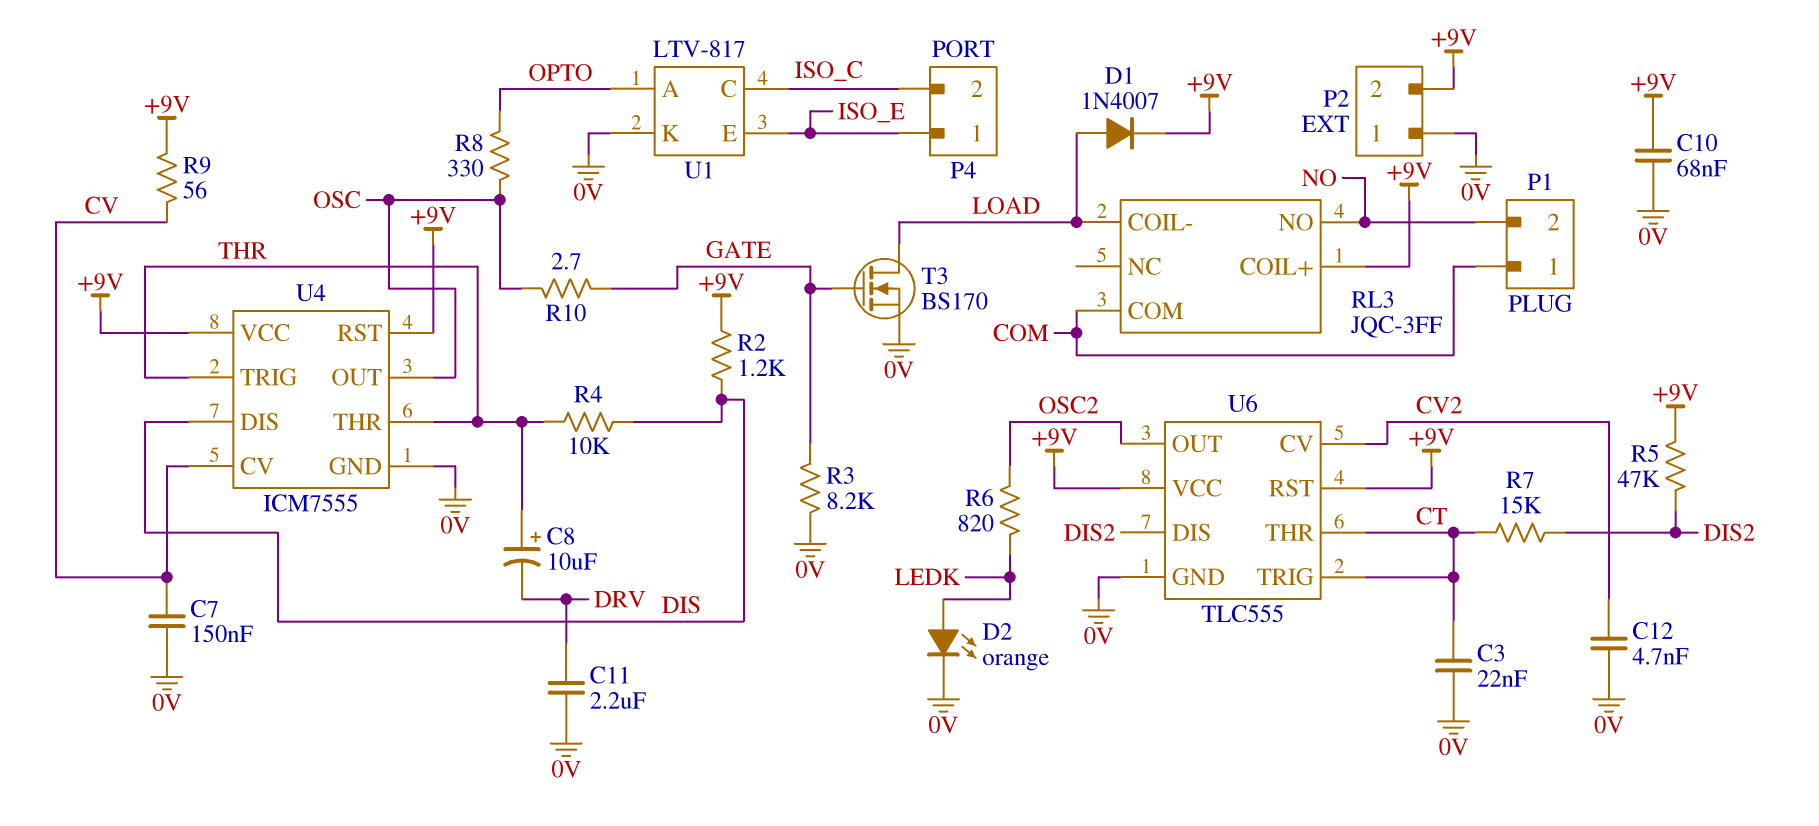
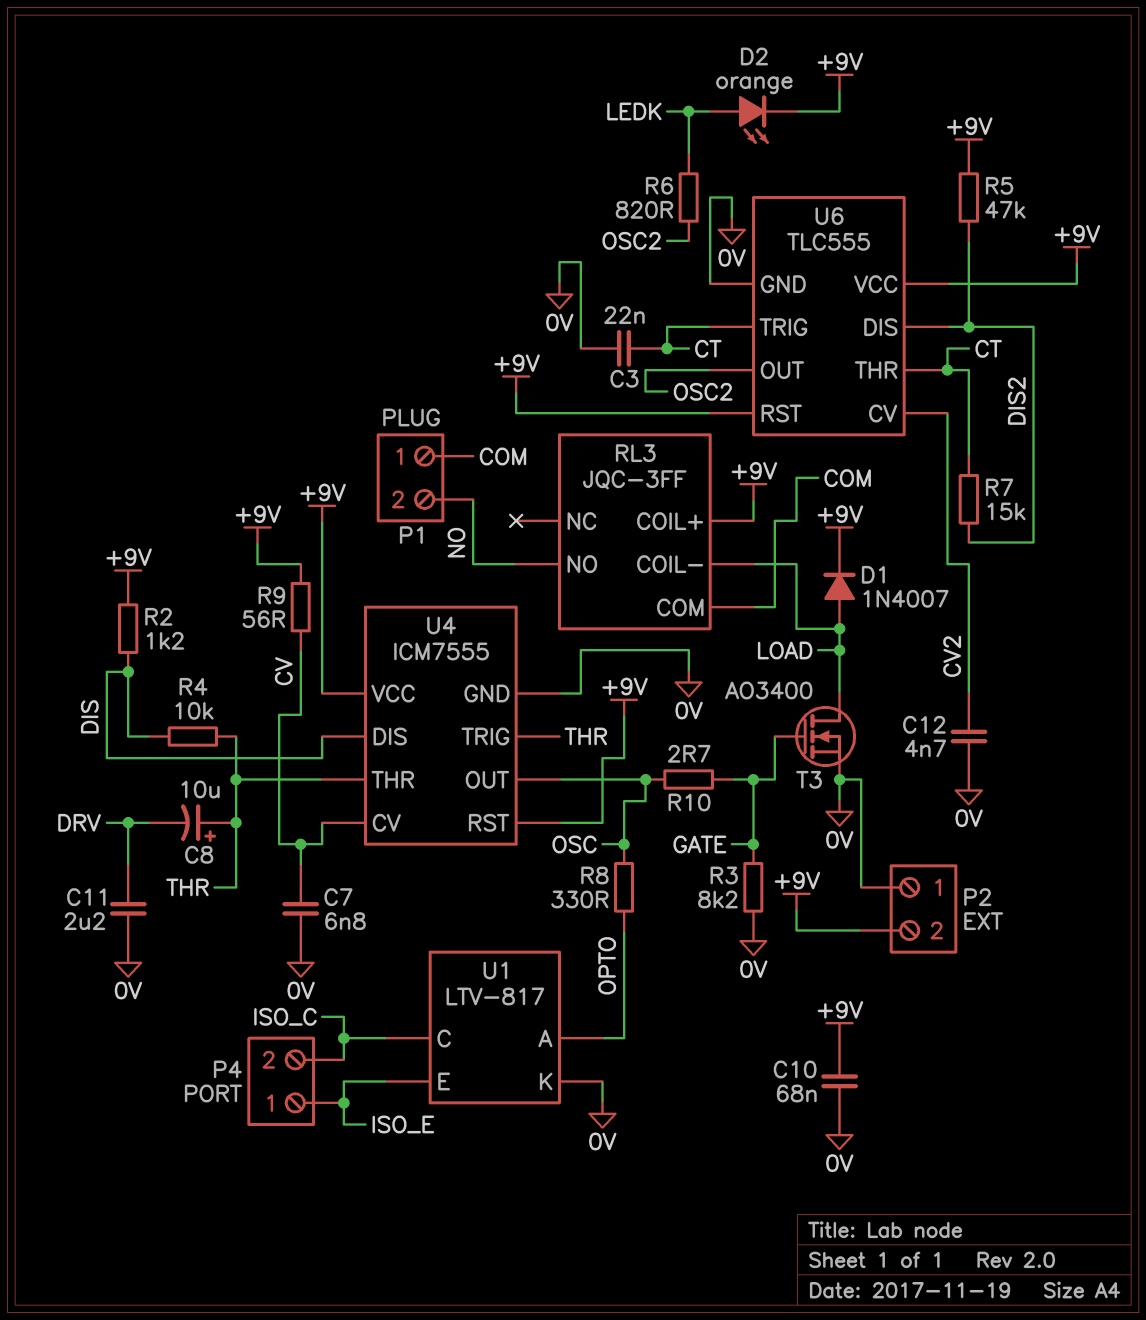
C7: 150nF (0V, CV) -> 6.8nF (0V, CV)
D2: LED orange (A LEDK, K 0V) -> LED orange (A LEDK, K +9V)
T3: NMOS BS170 (G GATE, D LOAD, S 0V) -> NMOS AO3400 (G GATE, D LOAD, S 0V)

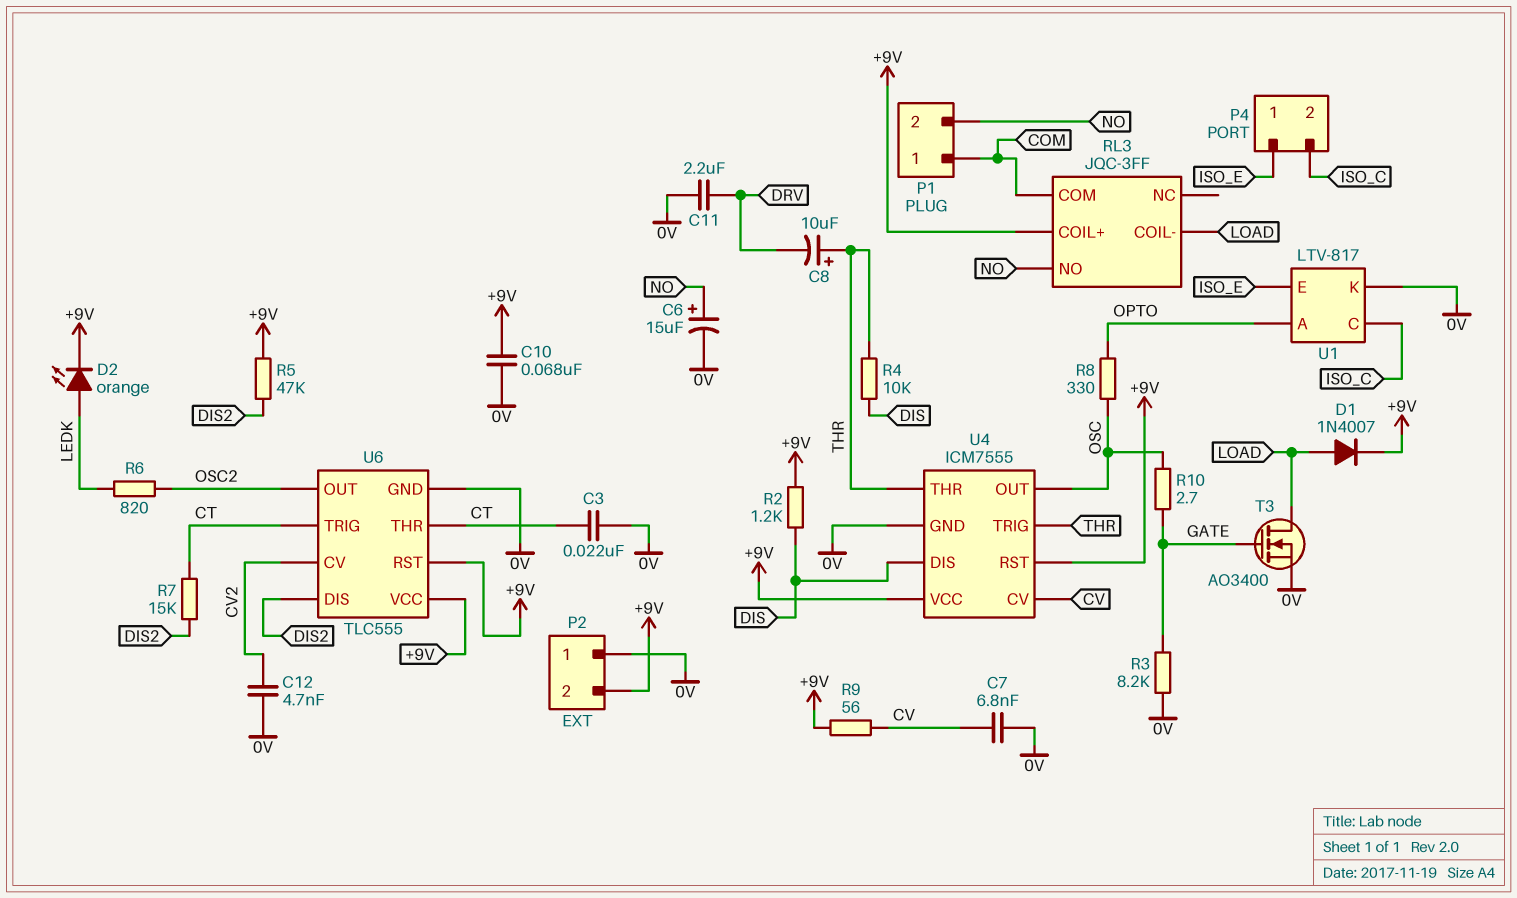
C6: none -> 15uF (plus NO, minus 0V)

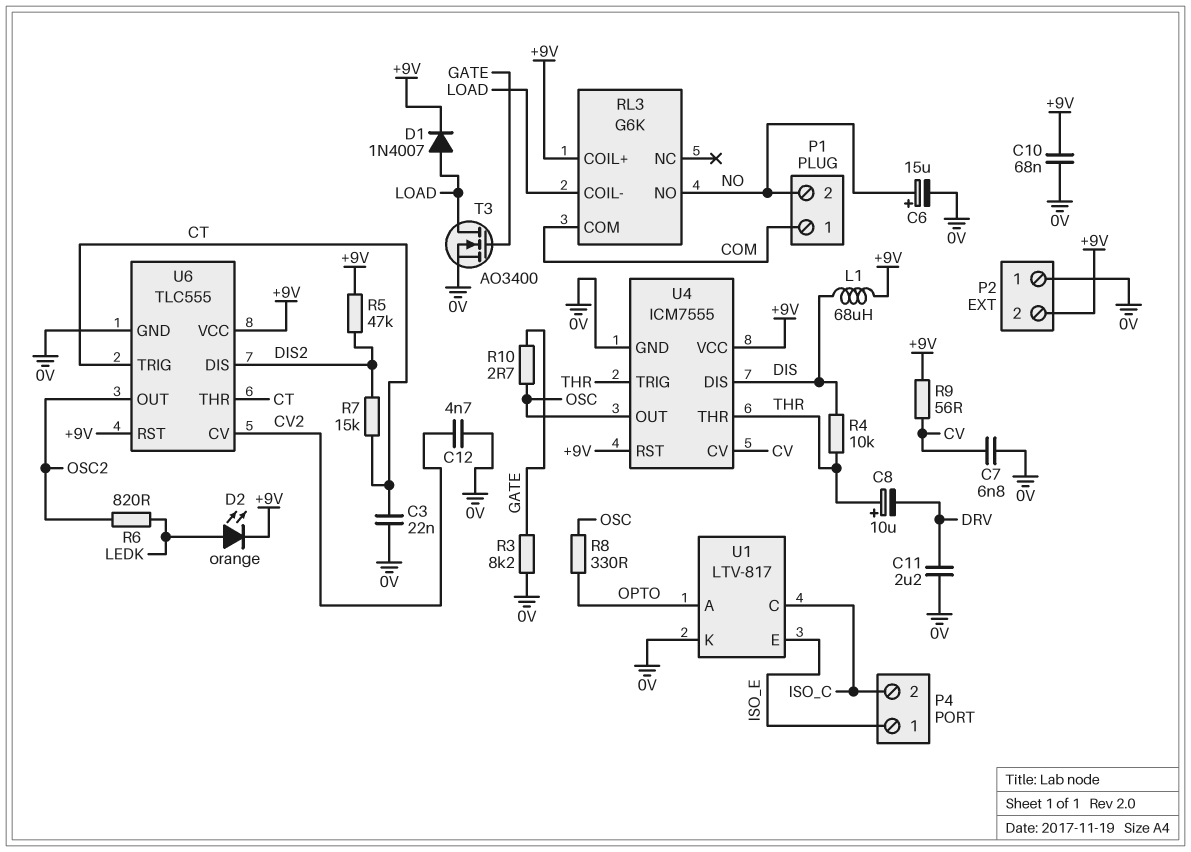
L1: none -> 68uH (+9V, DIS)
R2: 1.2k (+9V, DIS) -> none
RL3: JQC-3FF -> G6K

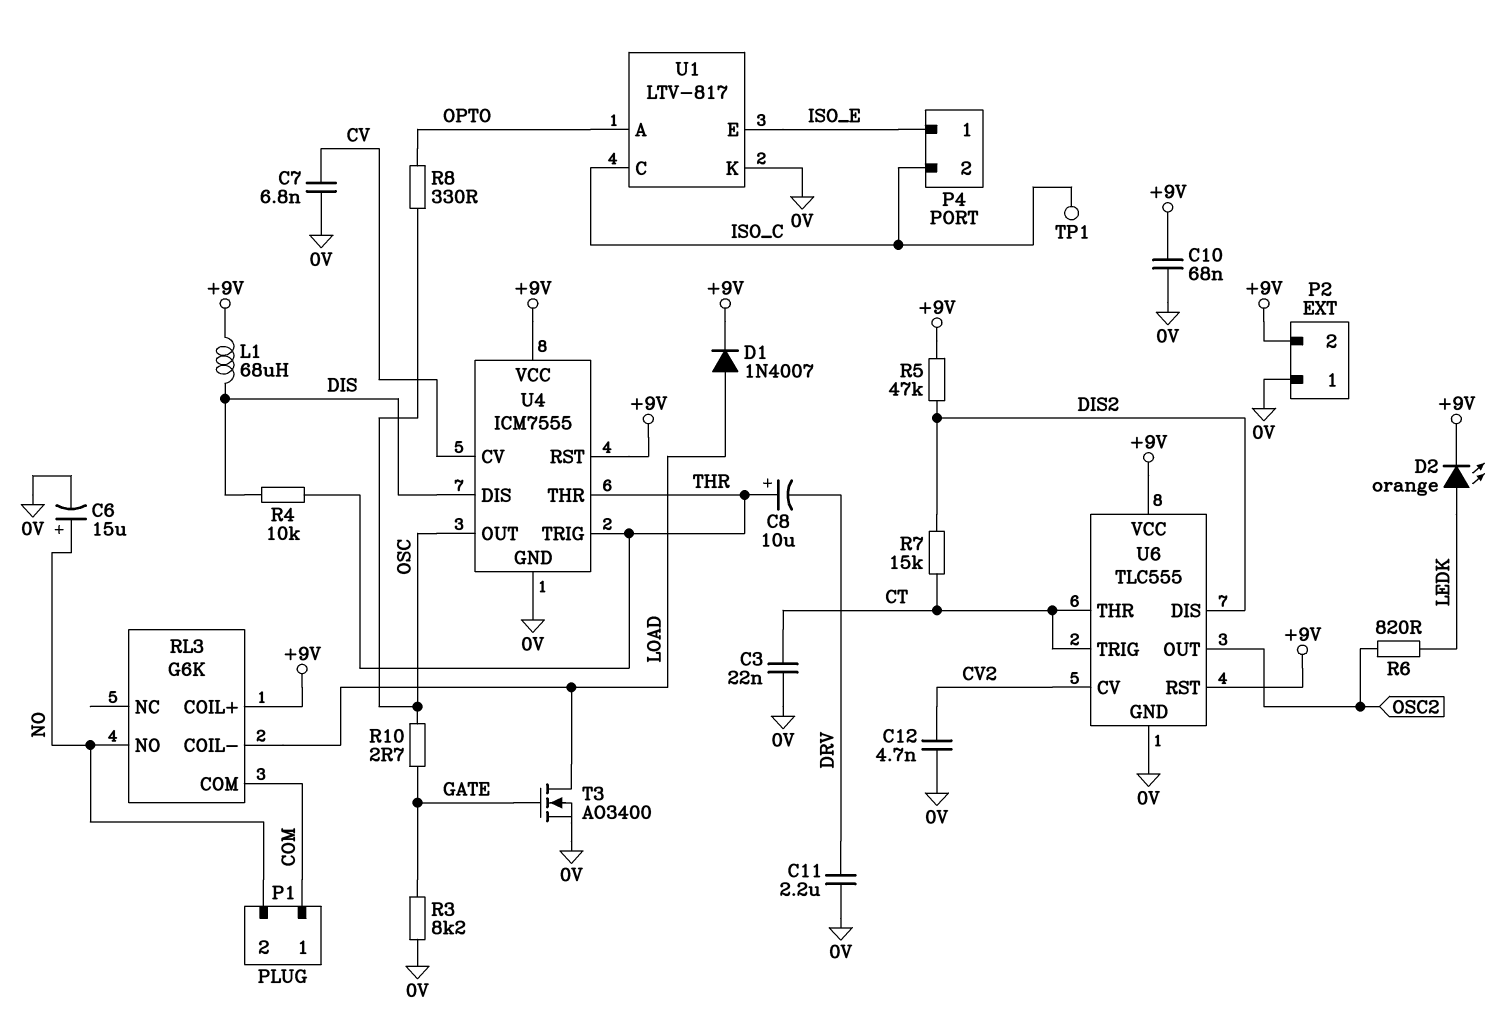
R9: 56 (+9V, CV) -> none
TP1: none -> test point (ISO_C)

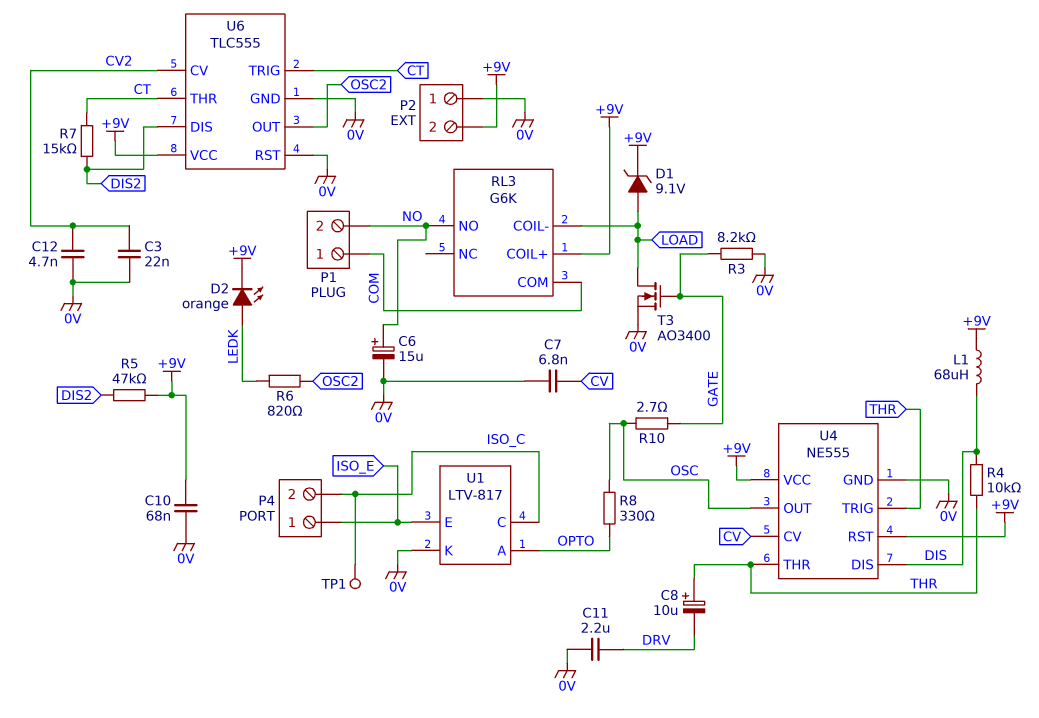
C3: 22nF (0V, CT) -> 22nF (0V, CV2)
D1: diode 1N4007 (A LOAD, K +9V) -> zener 9.1V (A LOAD, K +9V)
U4: ICM7555 -> NE555
U6 pin RST: +9V -> 0V

